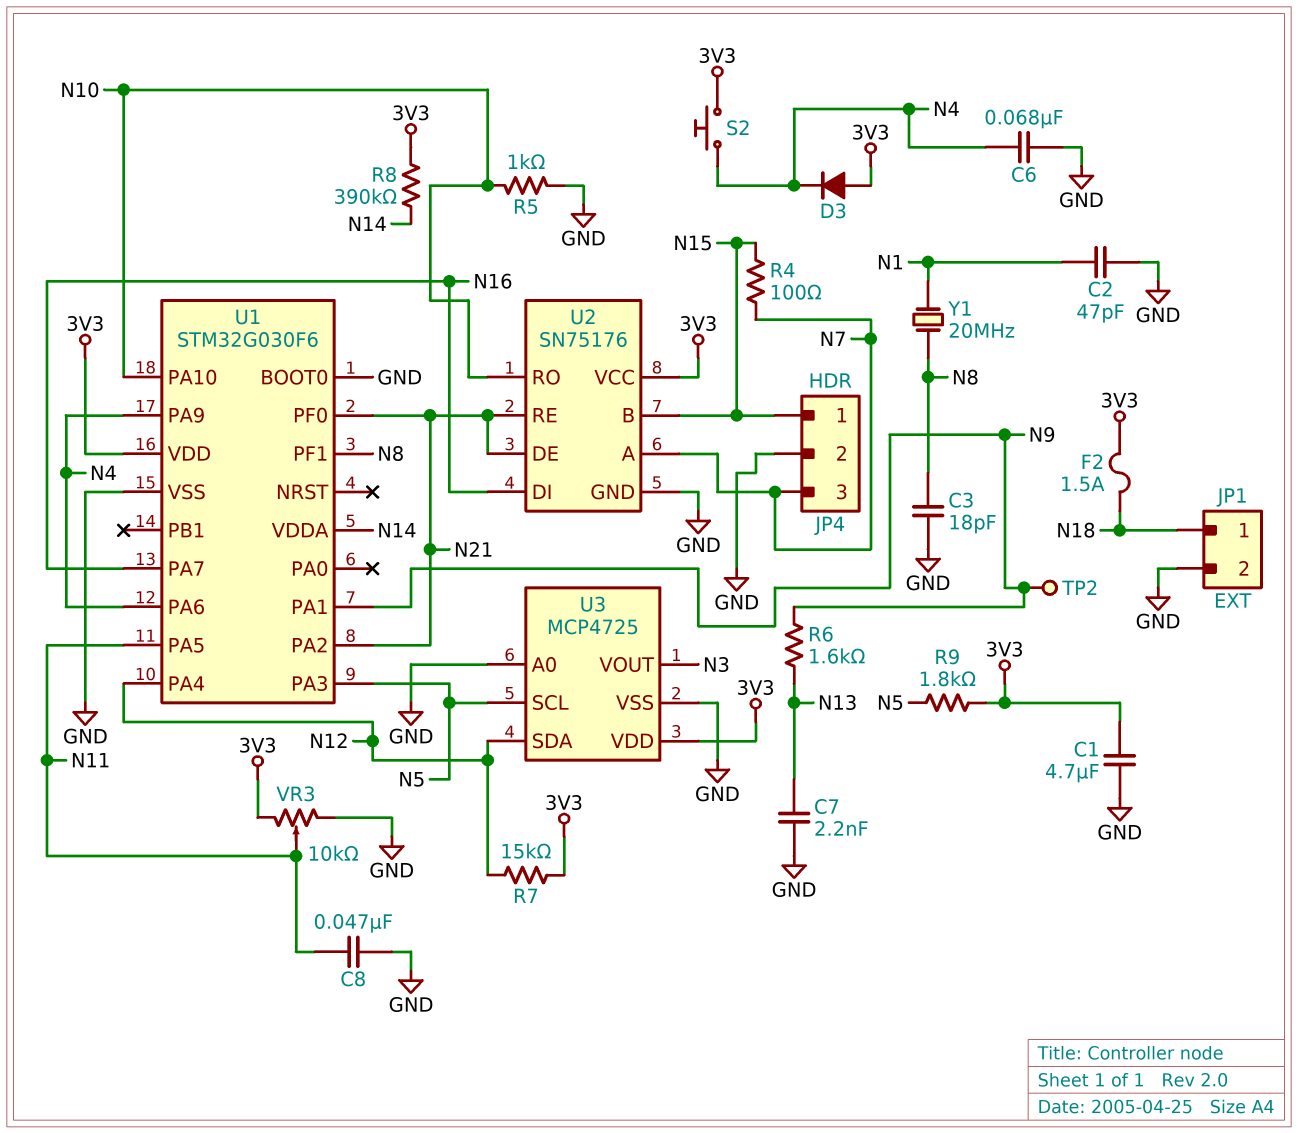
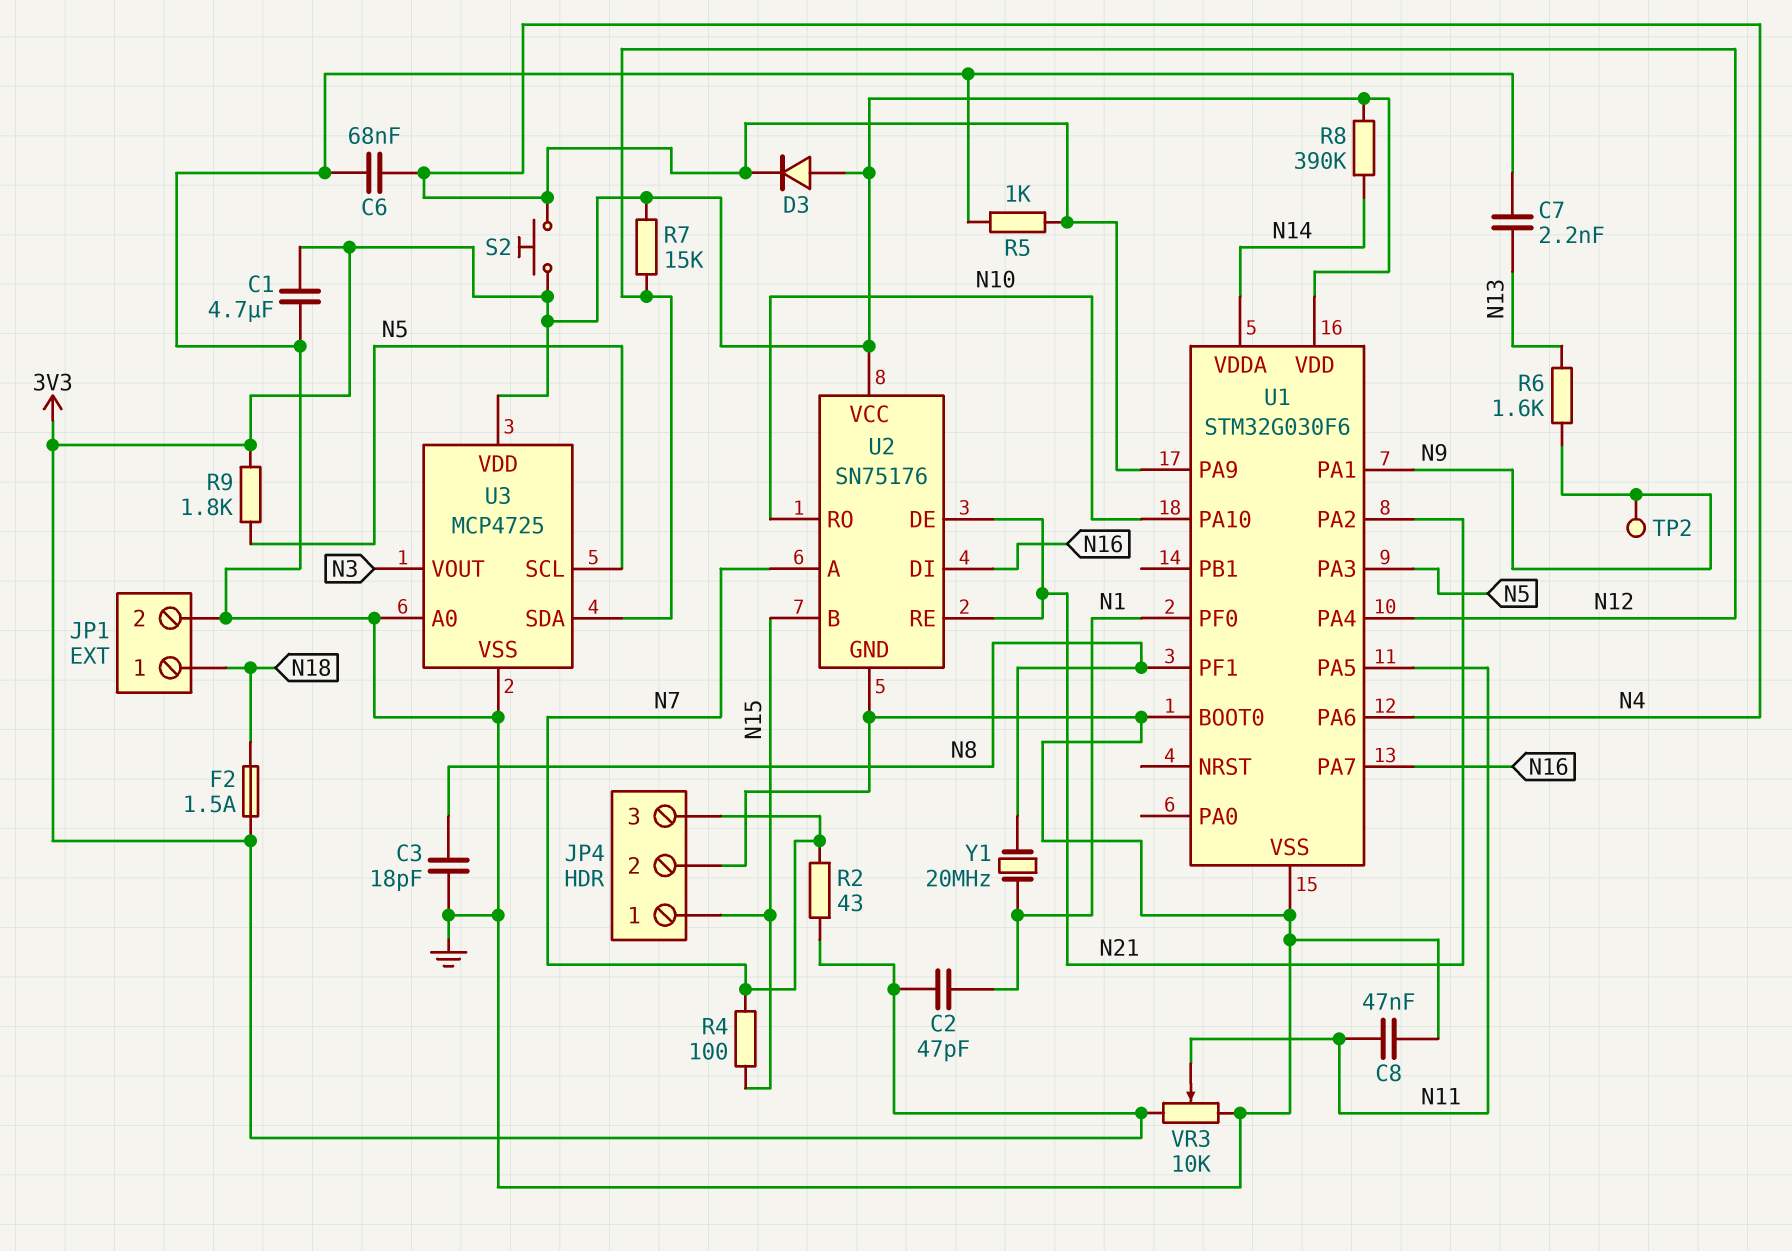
C2: 47pF (GND, N1) -> 47pF (3V3, N1)
R2: none -> 43 (3V3, N7)
R5: 1k (GND, N10) -> 1k (GND, N4)
U1 pin PF0: N21 -> N1

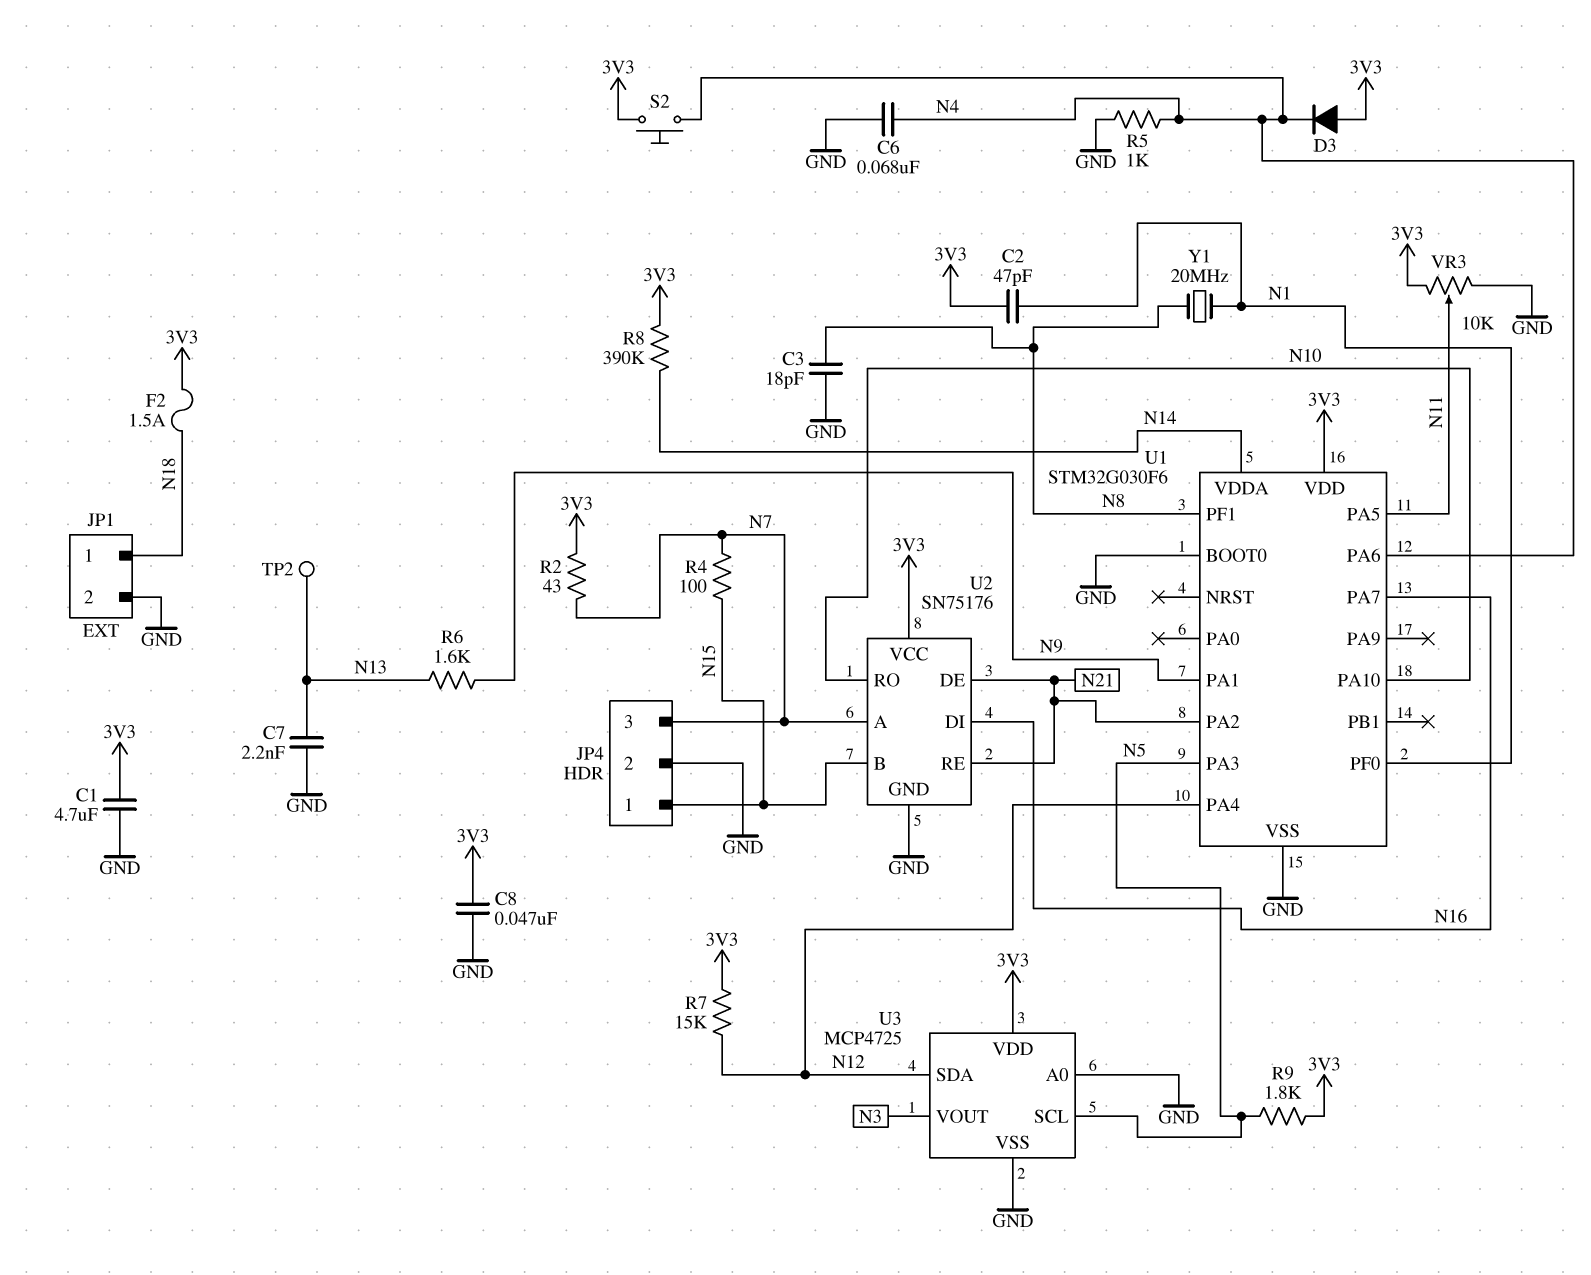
C8: 47nF (GND, N11) -> 47nF (3V3, GND)
TP2: test point (N9) -> test point (N13)
U1 pin PA9: N4 -> none

